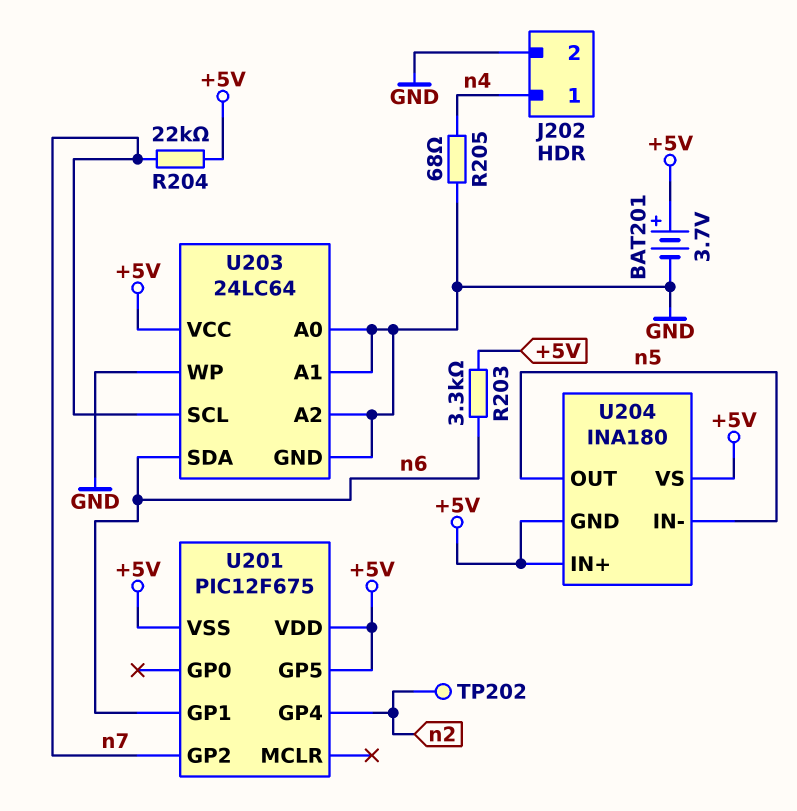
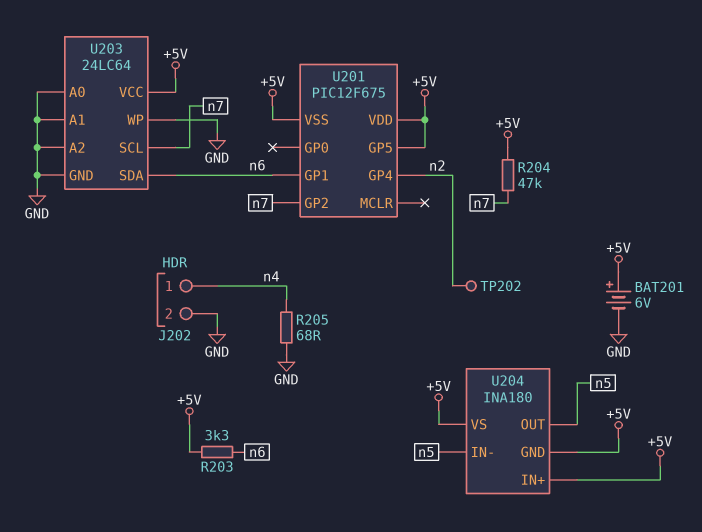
BAT201: 3.7V (plus +5V, minus GND) -> 6V (plus +5V, minus GND)
R204: 22k (+5V, n7) -> 47k (+5V, n7)

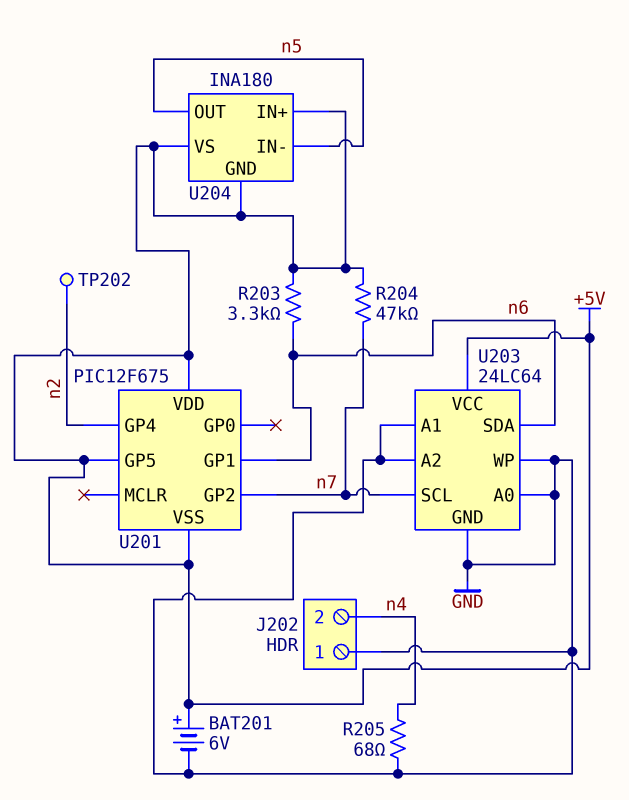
J202 pin 1: n4 -> GND
J202 pin 2: GND -> n4

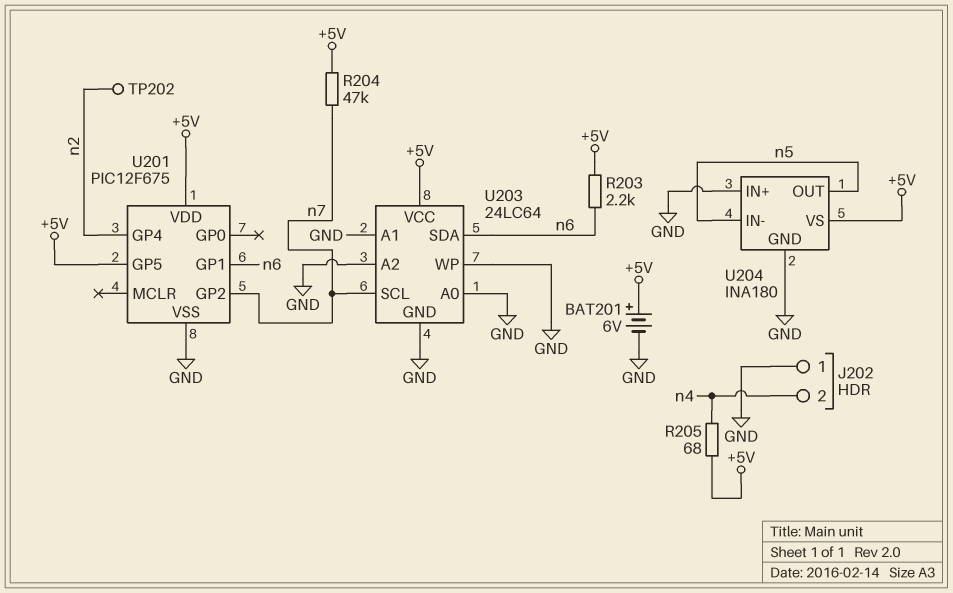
R203: 3.3k (+5V, n6) -> 2.2k (+5V, n6)
R205: 68 (GND, n4) -> 68 (+5V, n4)
U201 pin VSS: +5V -> GND
U204 pin GND: +5V -> GND
U204 pin IN+: +5V -> GND

